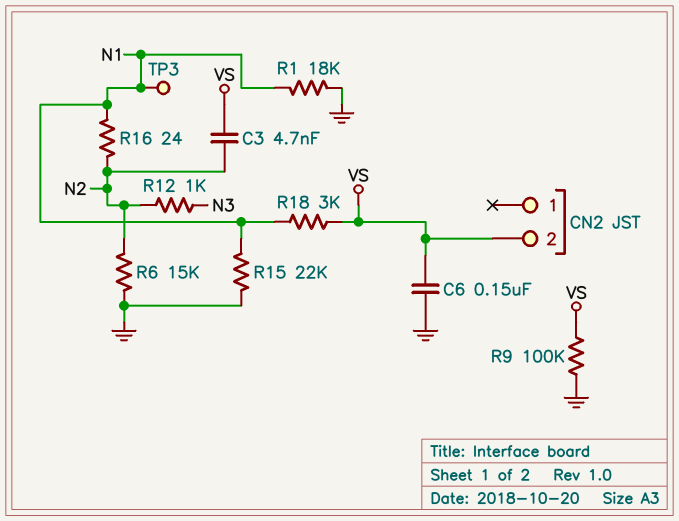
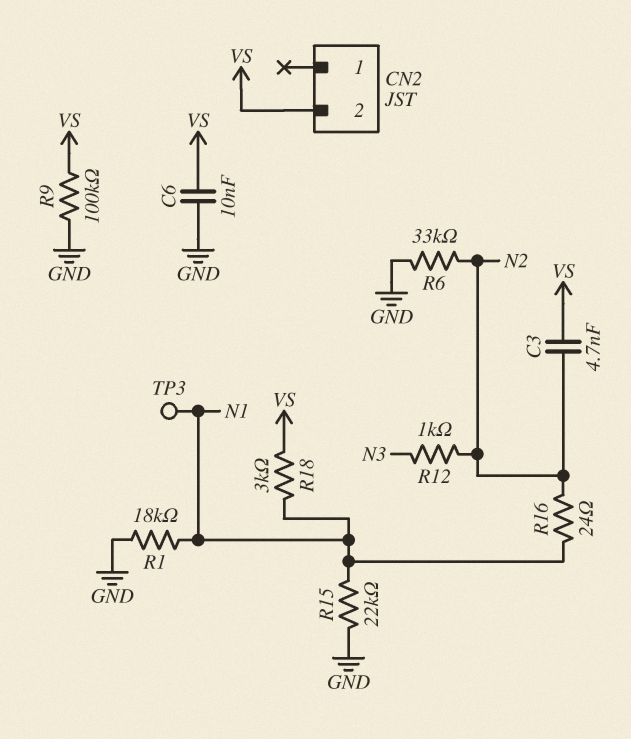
C6: 150nF (GND, VS) -> 10nF (GND, VS)
R6: 15k (GND, N2) -> 33k (GND, N2)

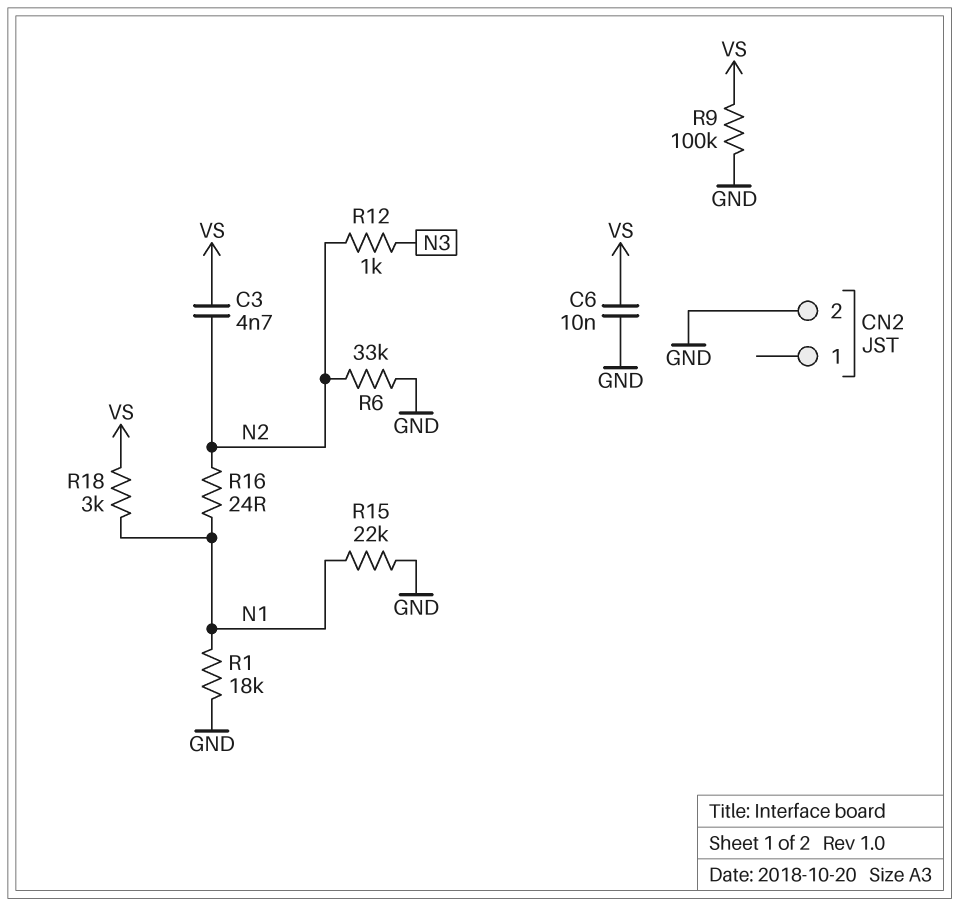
CN2 pin 2: VS -> GND
TP3: test point (N1) -> none

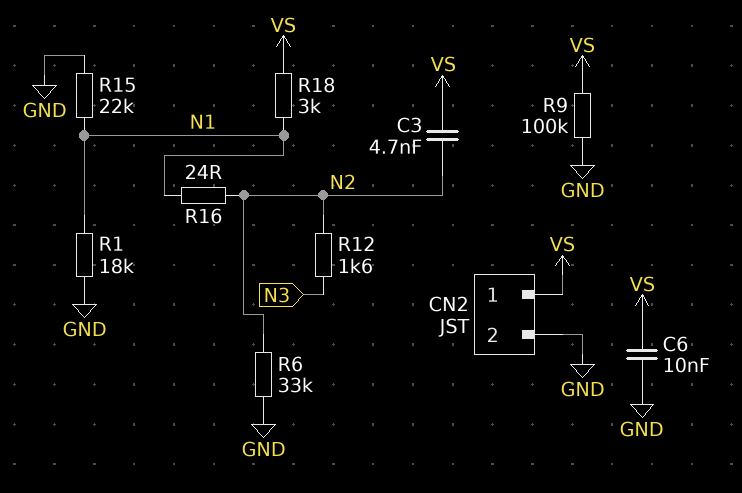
CN2 pin 1: none -> VS
R12: 1k (N2, N3) -> 1.6k (N2, N3)

